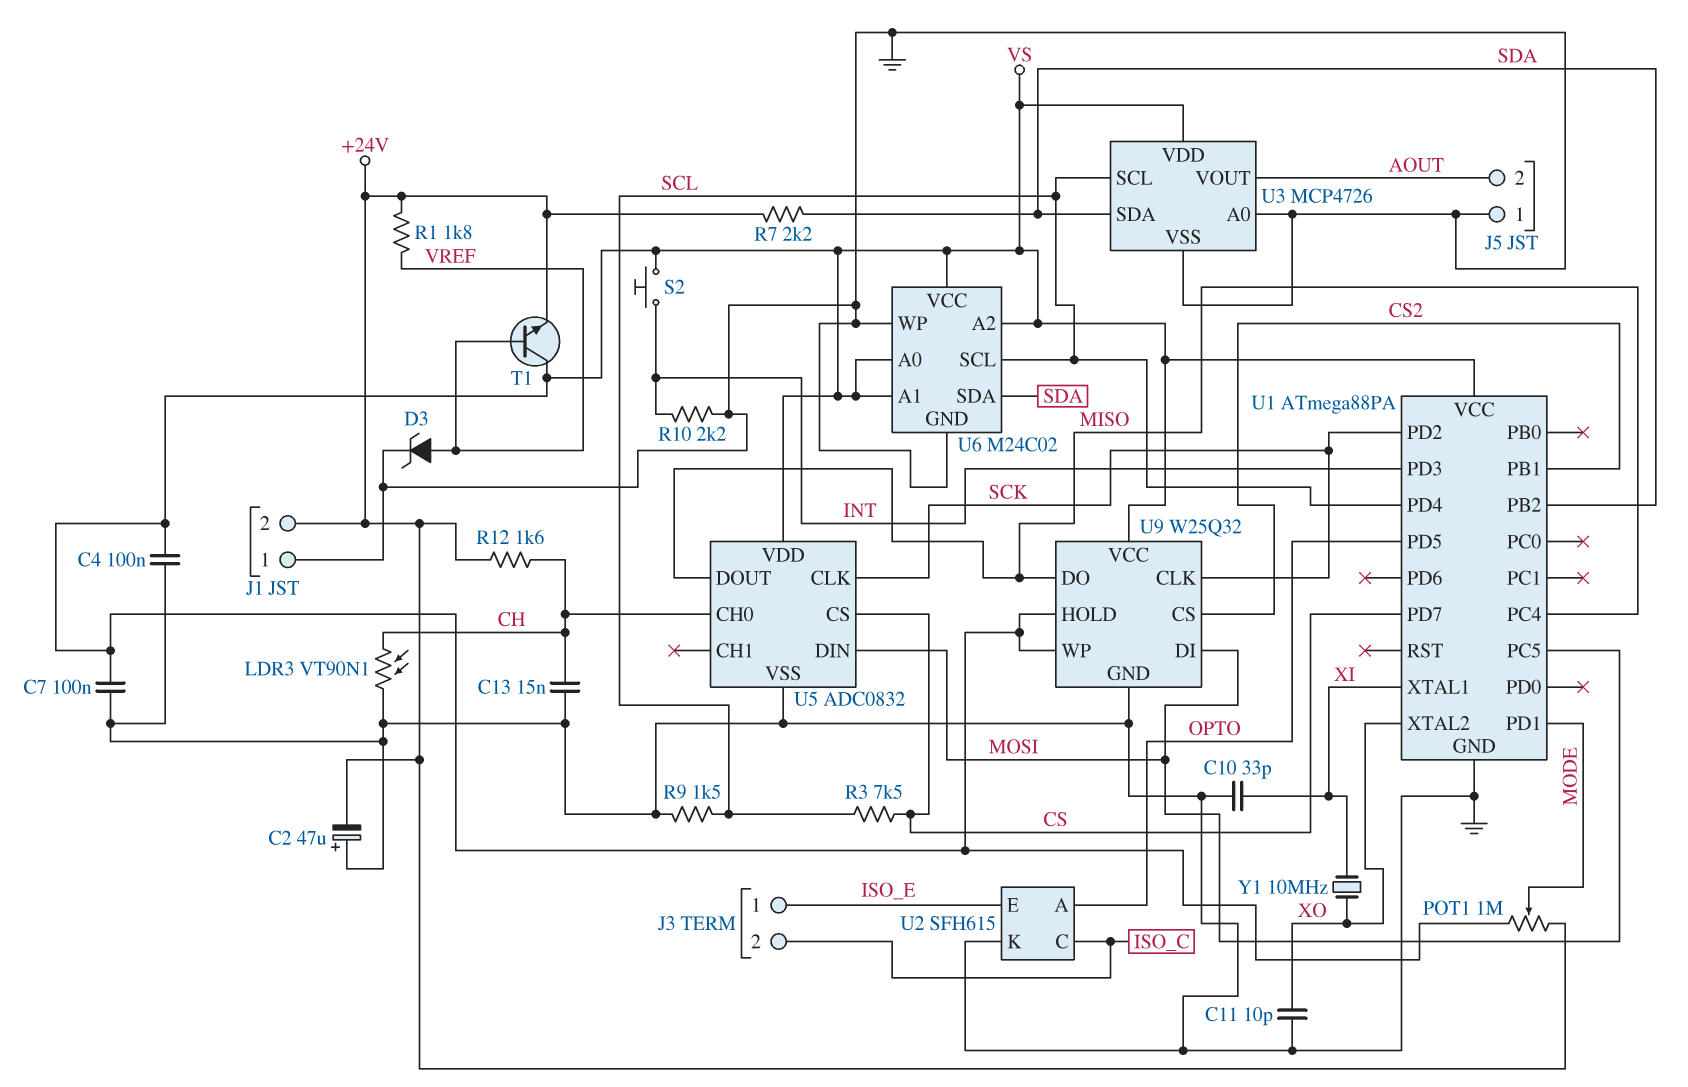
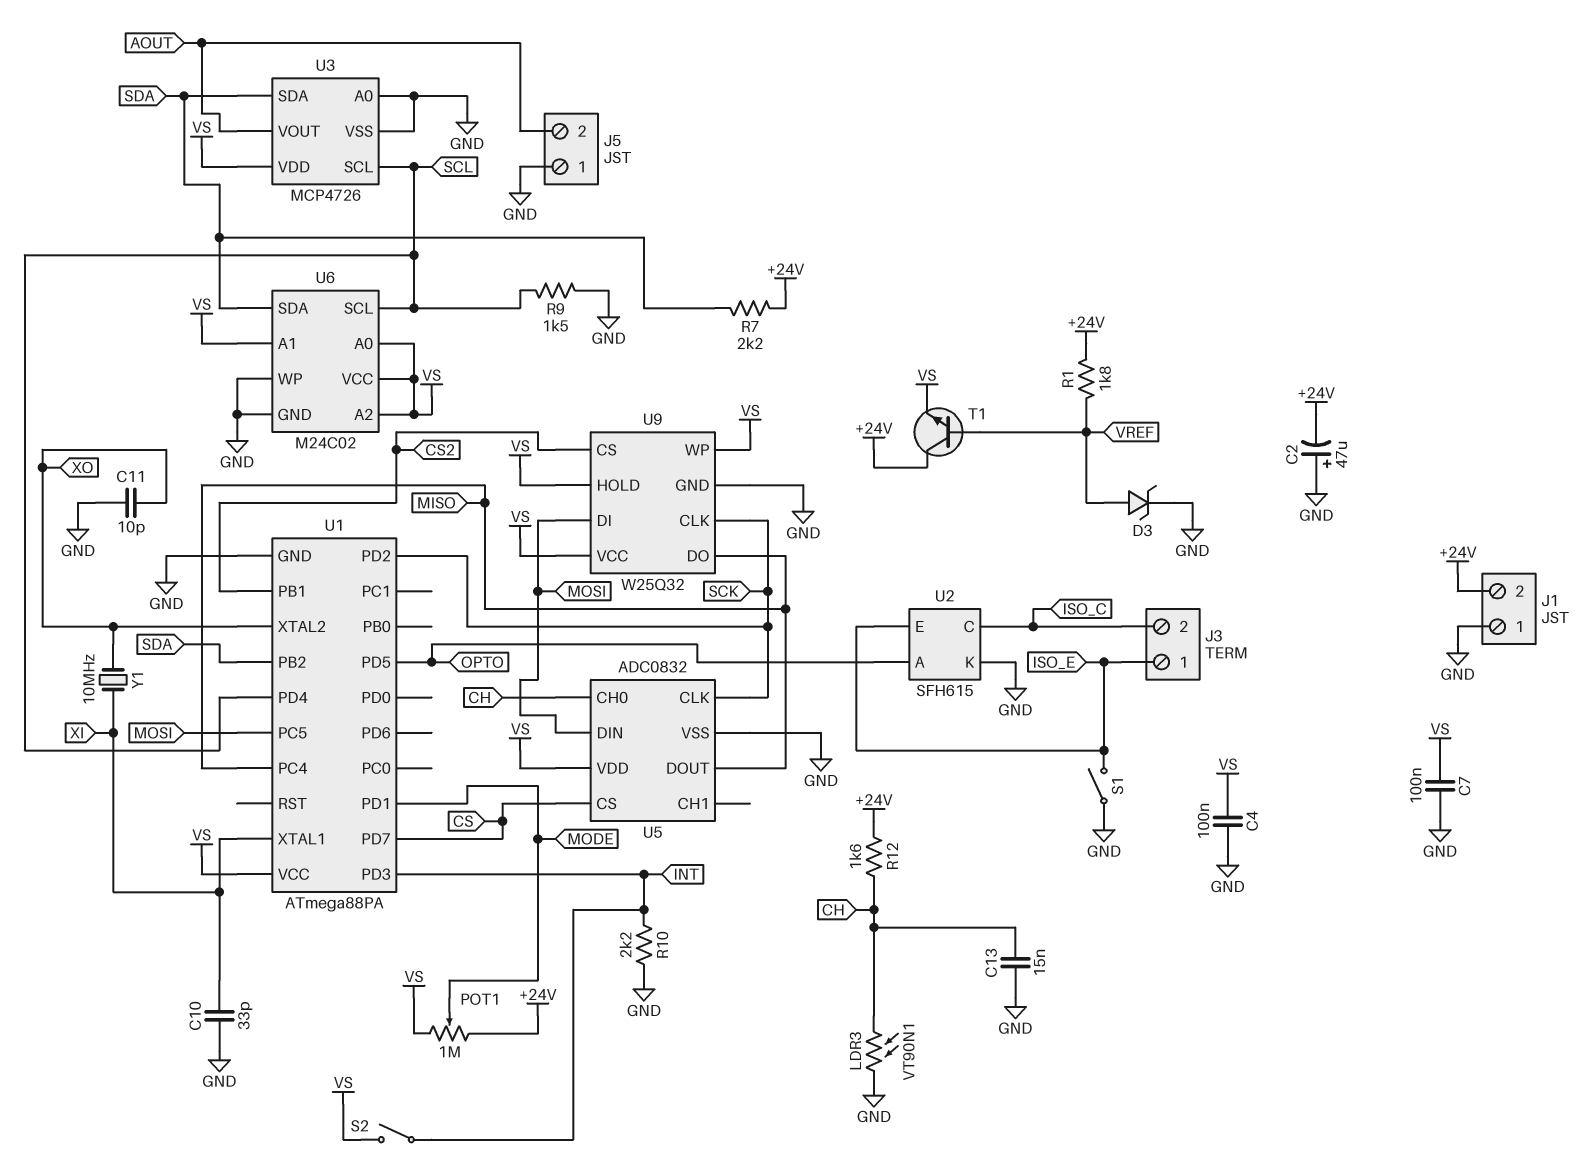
R3: 7.5k (CS, SCL) -> none
S1: none -> switch (GND, ISO_E)
S2: button (INT, VS) -> switch (INT, VS)
T1: NPN (B VREF, C VS, E +24V) -> NPN (B VREF, C +24V, E VS)

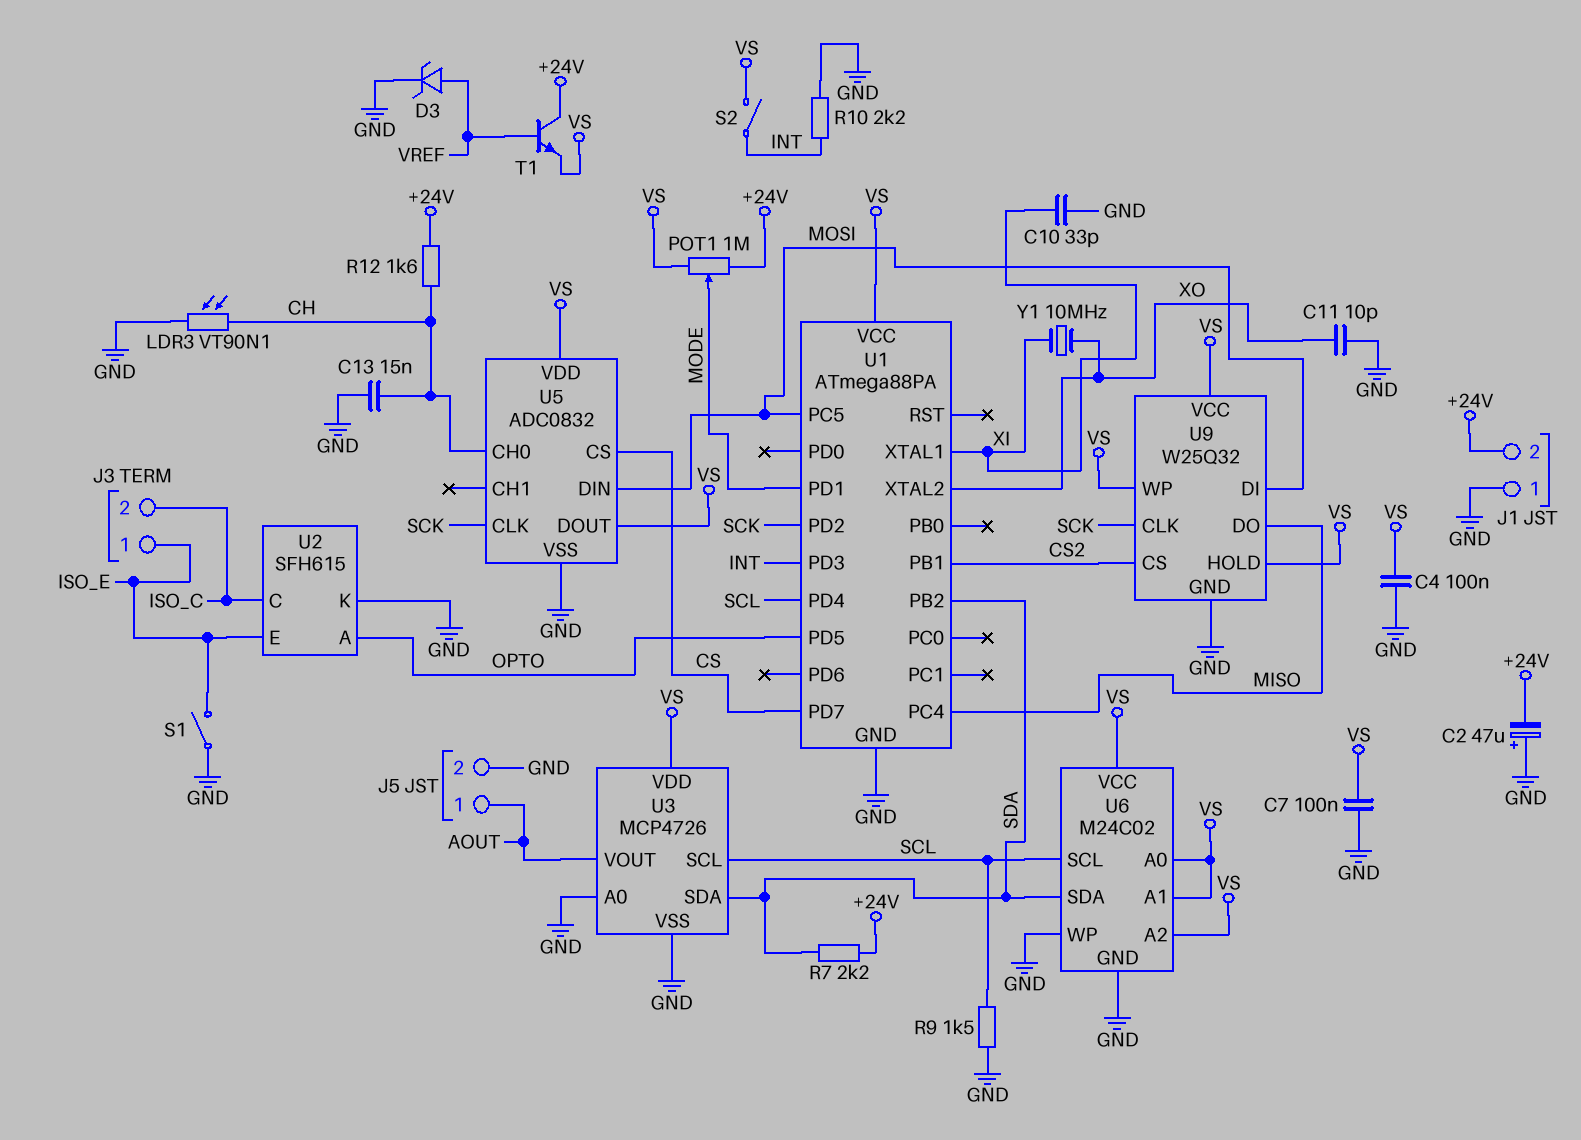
J5 pin 1: GND -> AOUT
J5 pin 2: AOUT -> GND
R1: 1.8k (+24V, VREF) -> none
U5 pin DOUT: MISO -> VS

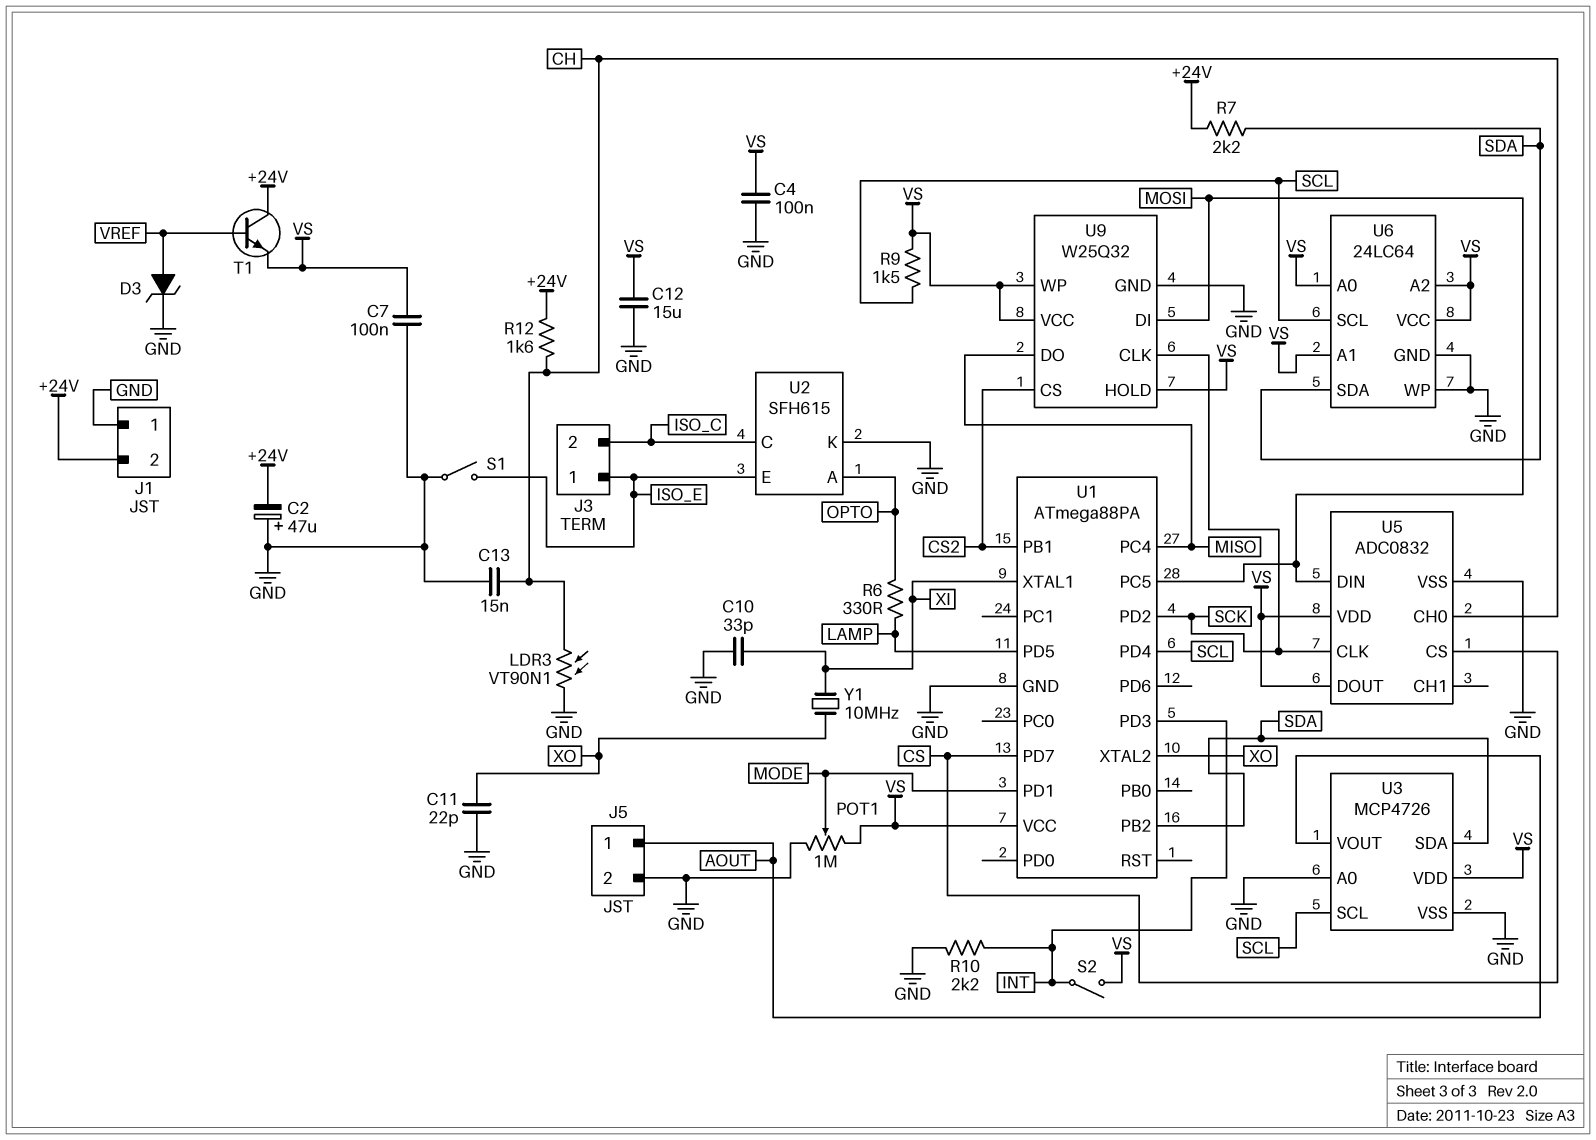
C11: 10pF (GND, XO) -> 22pF (GND, XO)
C12: none -> 15uF (GND, VS)
POT1: 1M (+24V, VS, wiper MODE) -> 1M (GND, VS, wiper MODE)
R6: none -> 330 (LAMP, OPTO)
R9: 1.5k (GND, SCL) -> 1.5k (SCL, VS)
U1 pin PD5: OPTO -> LAMP
U6: M24C02 -> 24LC64

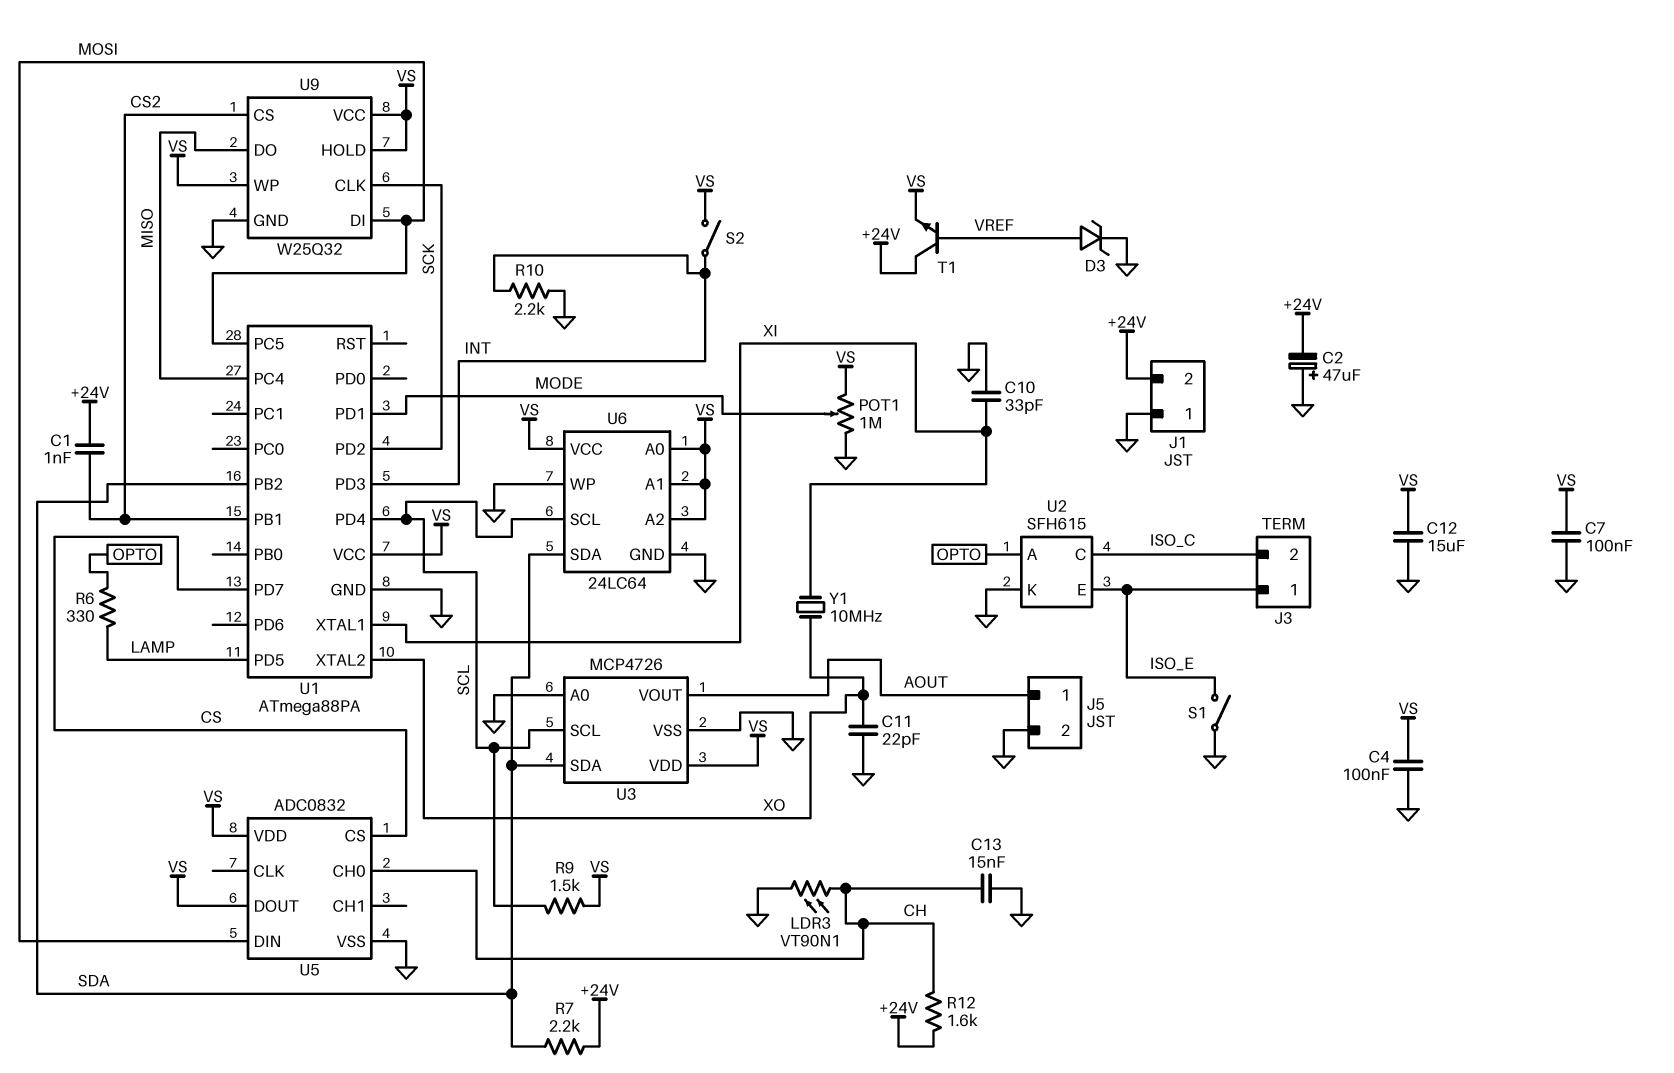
C1: none -> 1nF (+24V, CS2)
U5 pin CLK: SCK -> none

